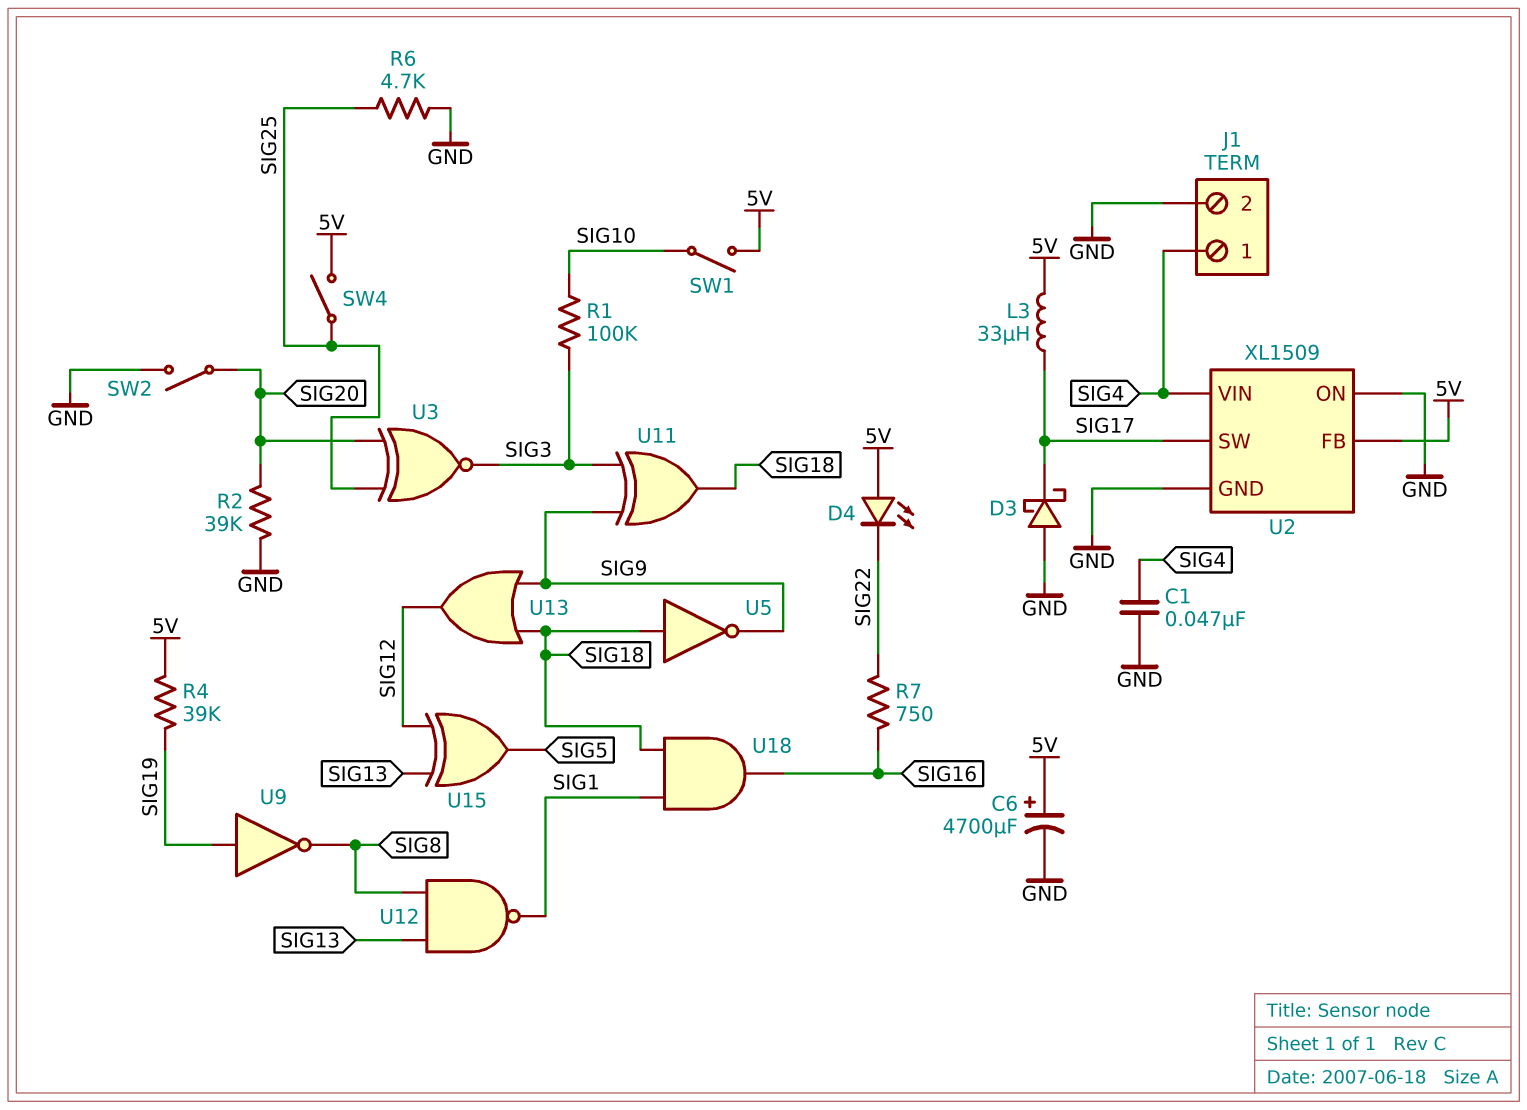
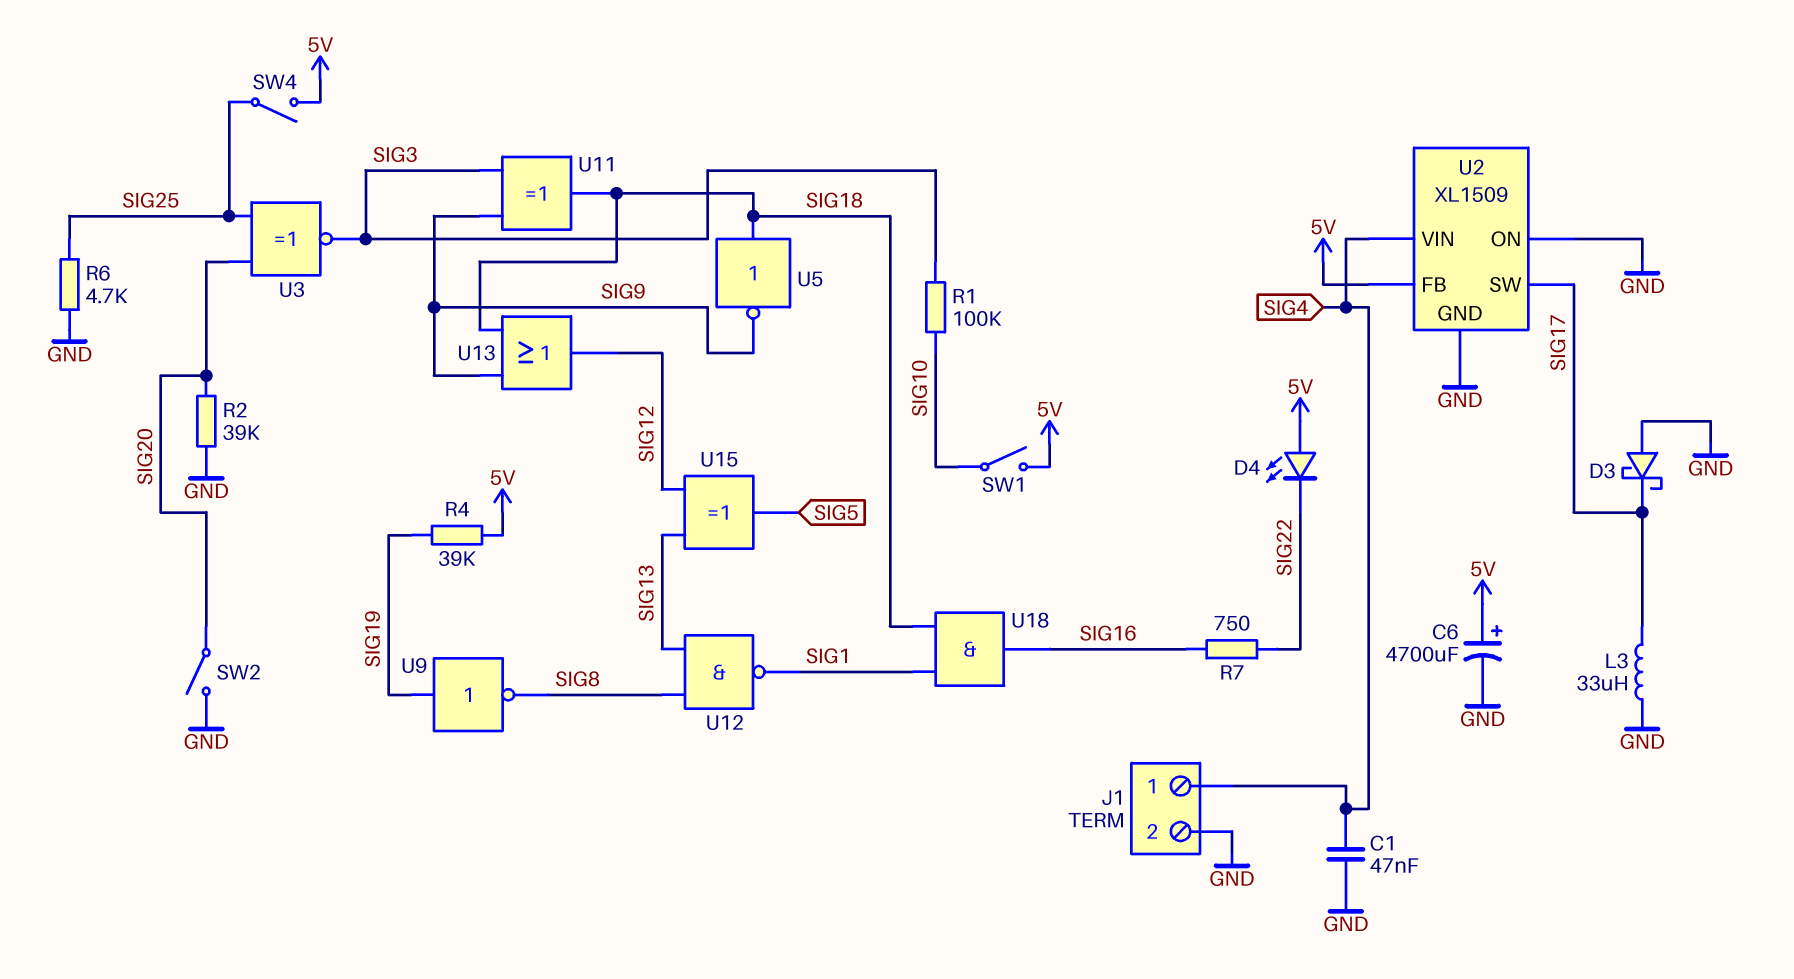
L3: 33uH (5V, SIG17) -> 33uH (GND, SIG17)

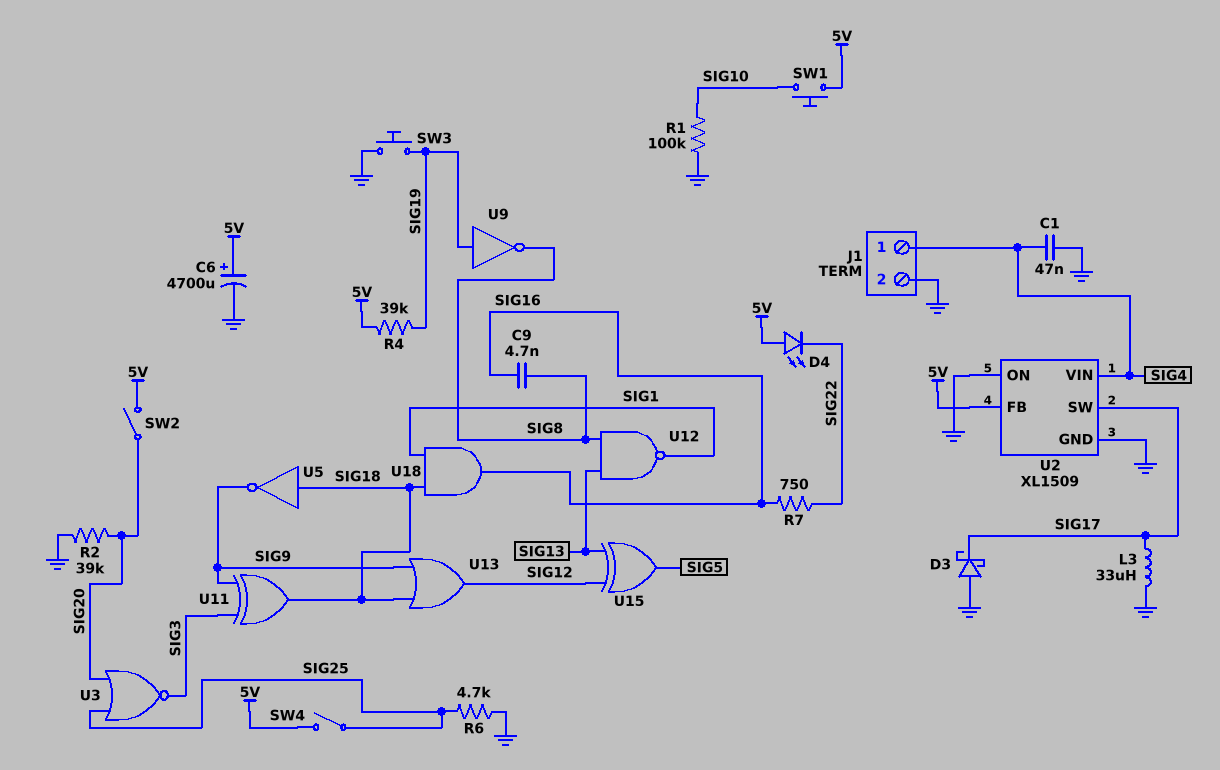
C9: none -> 4.7nF (SIG8, SIG16)
R1: 100k (SIG3, SIG10) -> 100k (GND, SIG10)
SW1: switch (5V, SIG10) -> button (5V, SIG10)
SW2: switch (GND, SIG20) -> switch (5V, SIG20)
SW3: none -> button (GND, SIG19)
U3: XNOR (in SIG20, in SIG25, out SIG3) -> NOR (in SIG20, in SIG25, out SIG3)

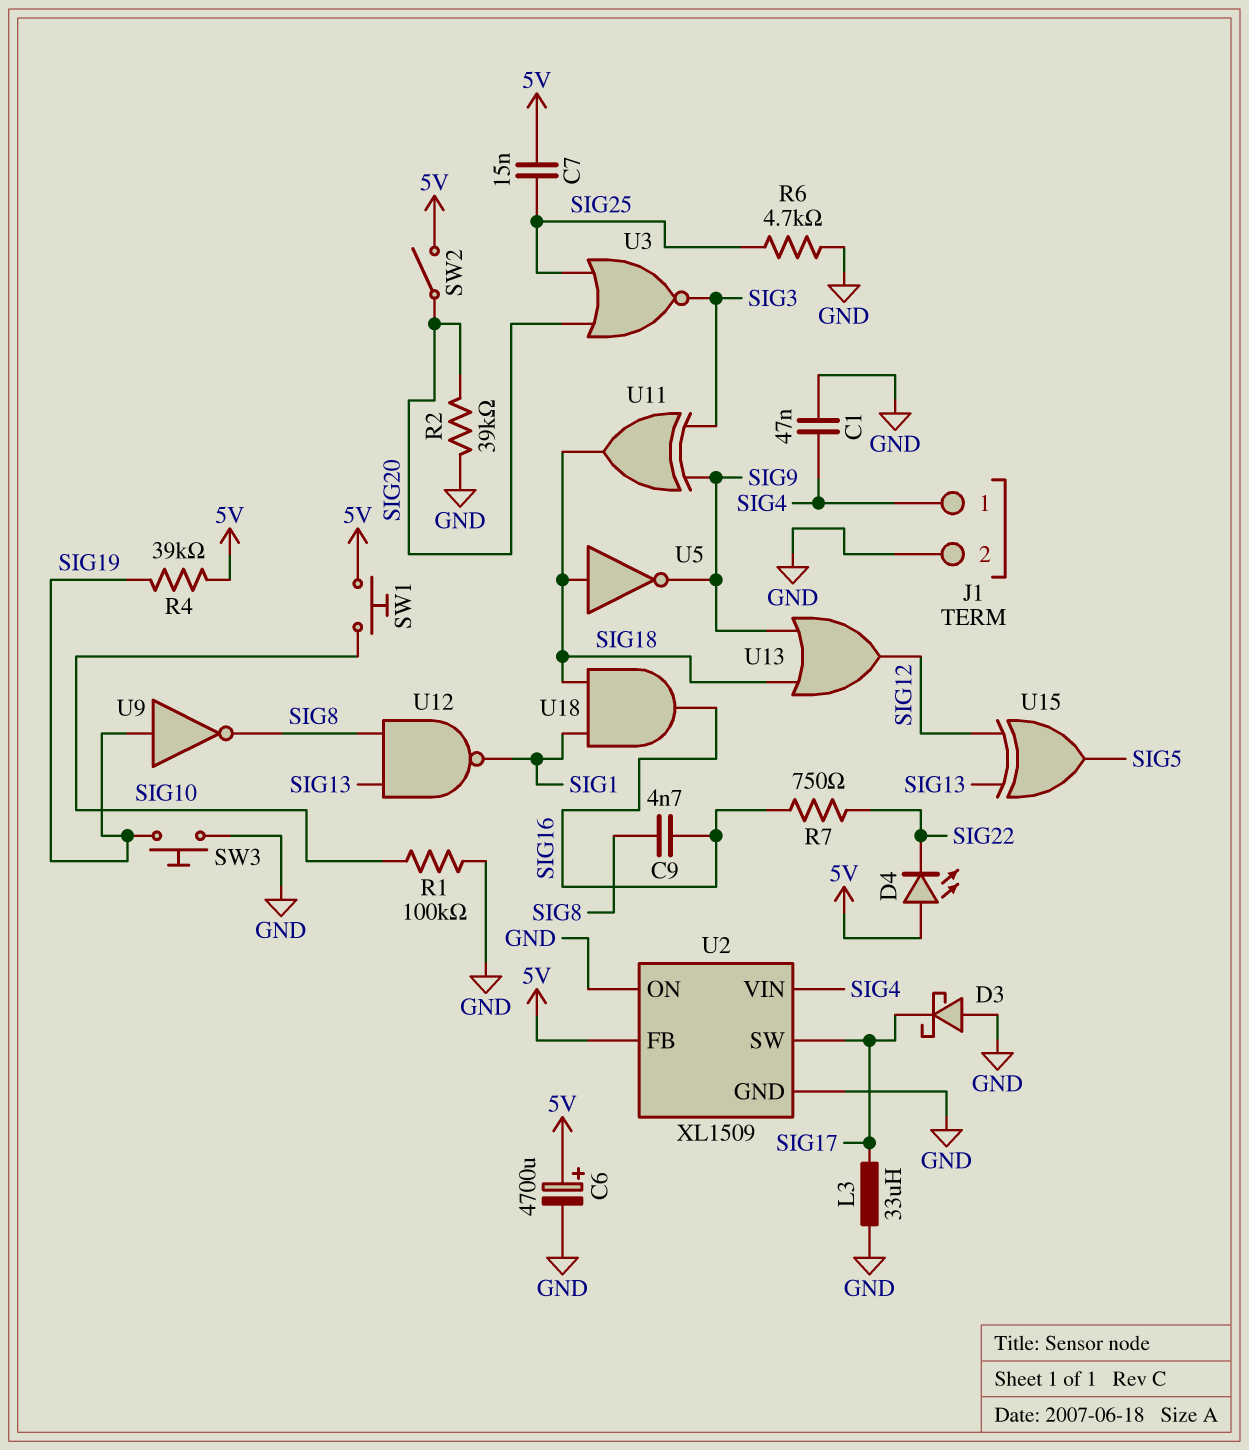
C7: none -> 15nF (5V, SIG25)
SW4: switch (5V, SIG25) -> none

